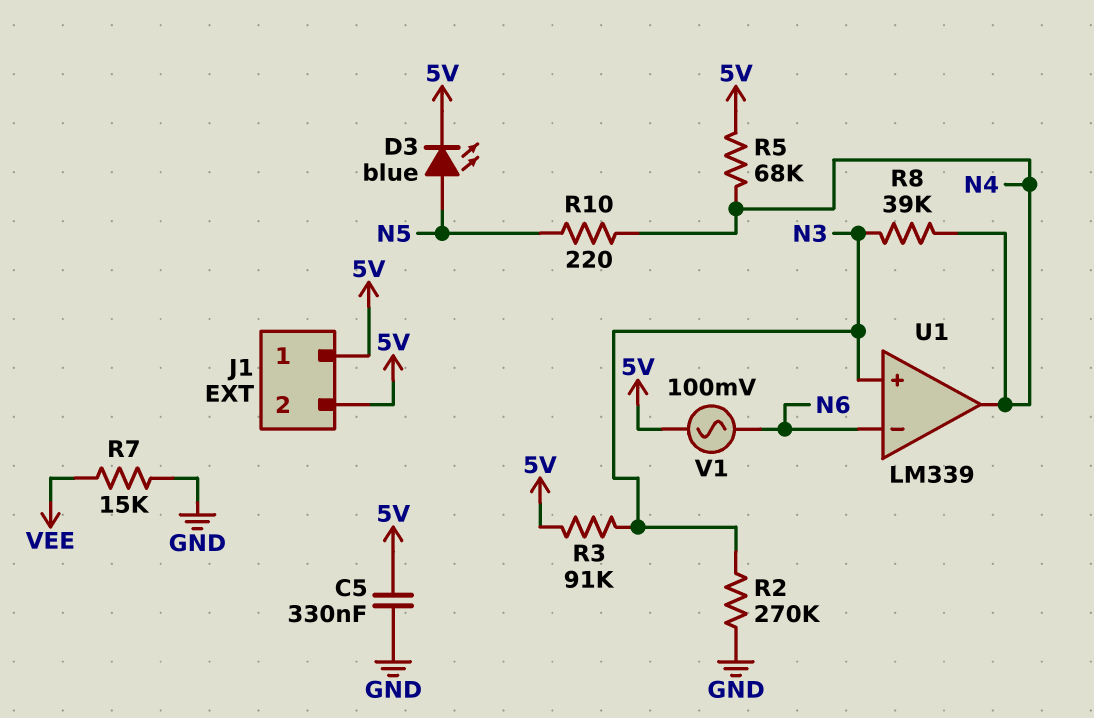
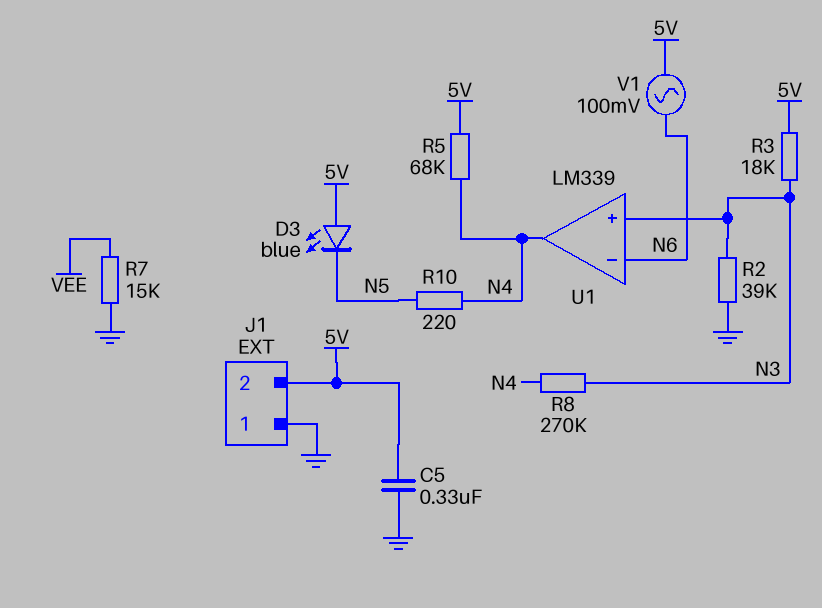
D3: LED blue (A N5, K 5V) -> LED blue (A 5V, K N5)
J1 pin 1: 5V -> GND
R2: 270k (GND, N3) -> 39k (GND, N3)
R3: 91k (5V, N3) -> 18k (5V, N3)
R8: 39k (N3, N4) -> 270k (N3, N4)

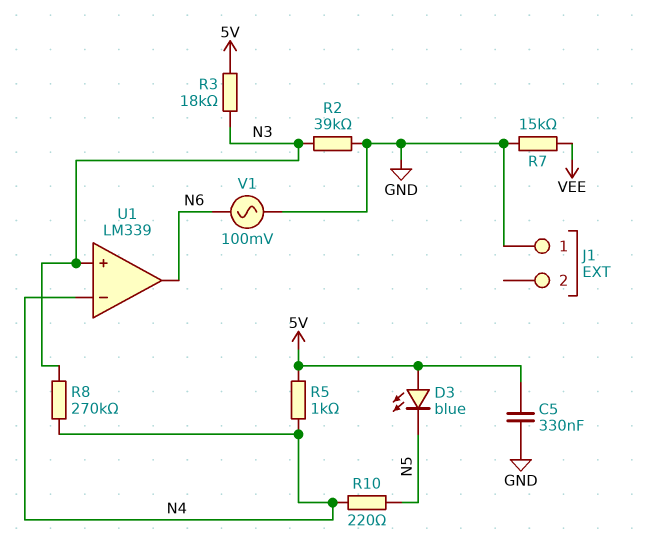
J1 pin 2: 5V -> none
R5: 68k (5V, N4) -> 1k (5V, N4)
U1 pin in-: N6 -> N4
U1 pin out: N4 -> N6
V1: AC 100mV (5V, N6) -> AC 100mV (GND, N6)

